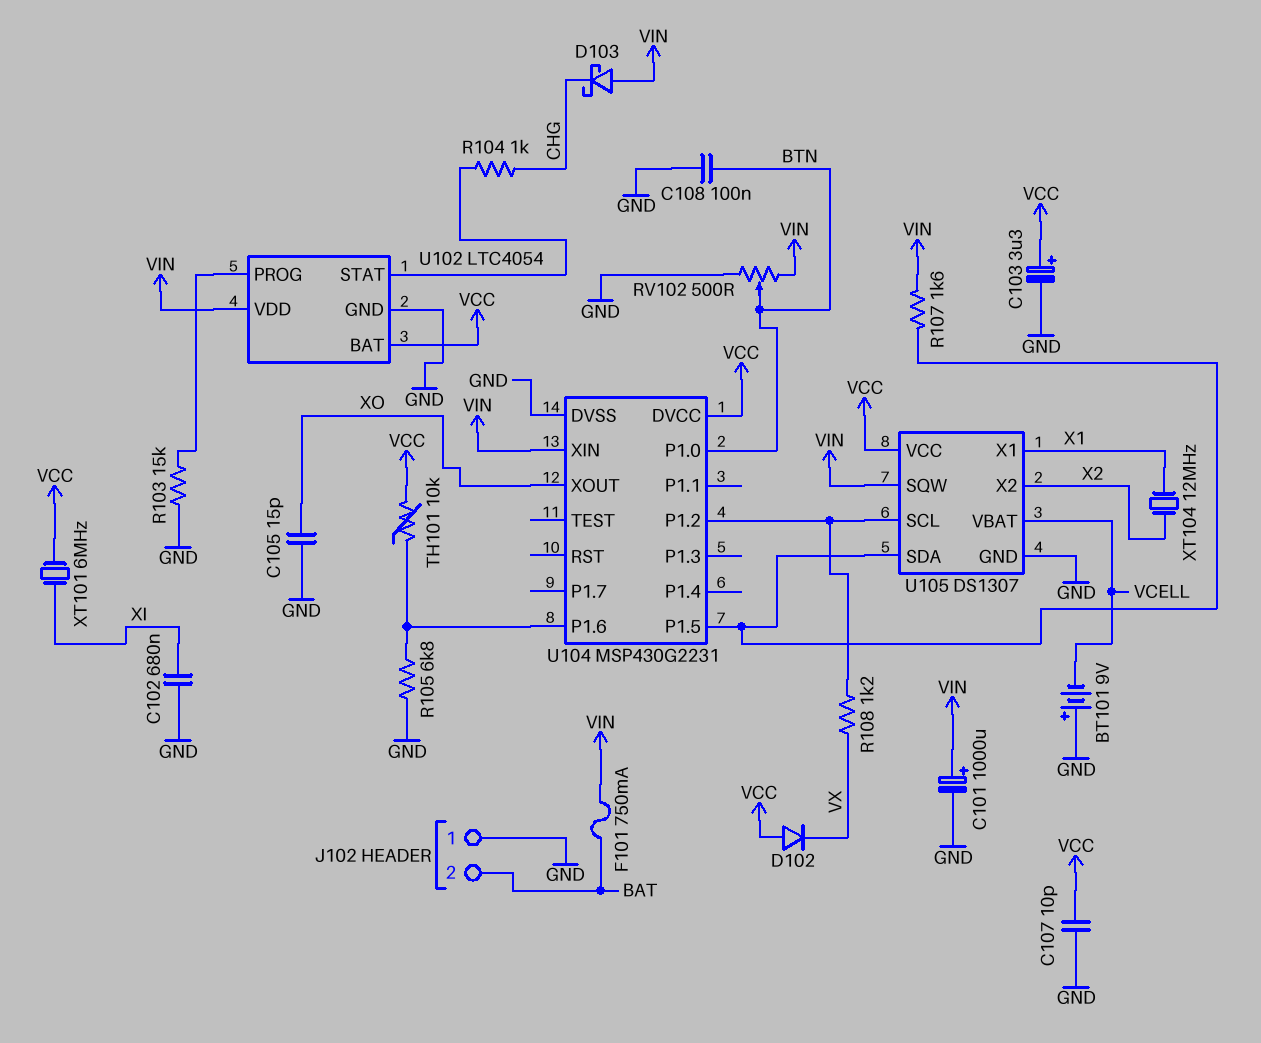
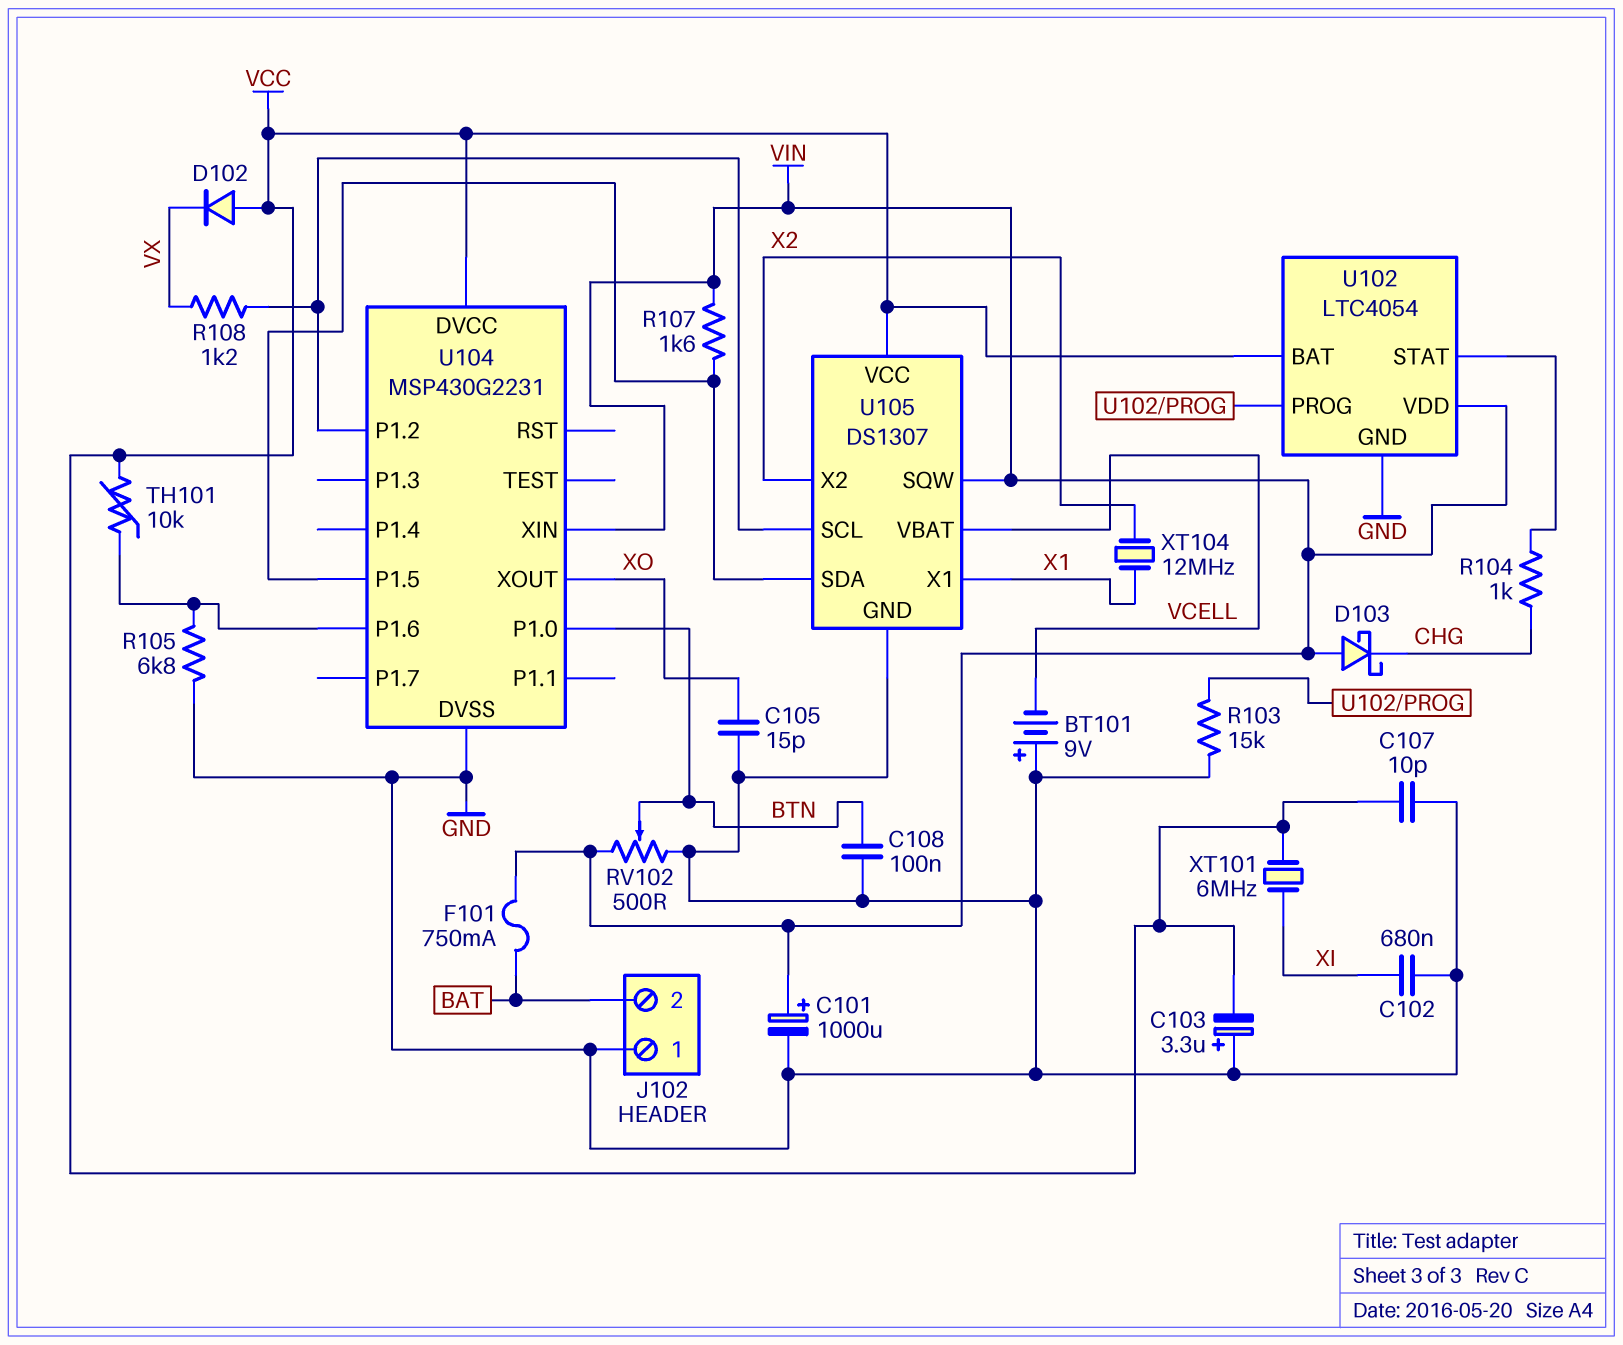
C103: 3.3uF (plus VCC, minus GND) -> 3.3uF (plus GND, minus VCC)

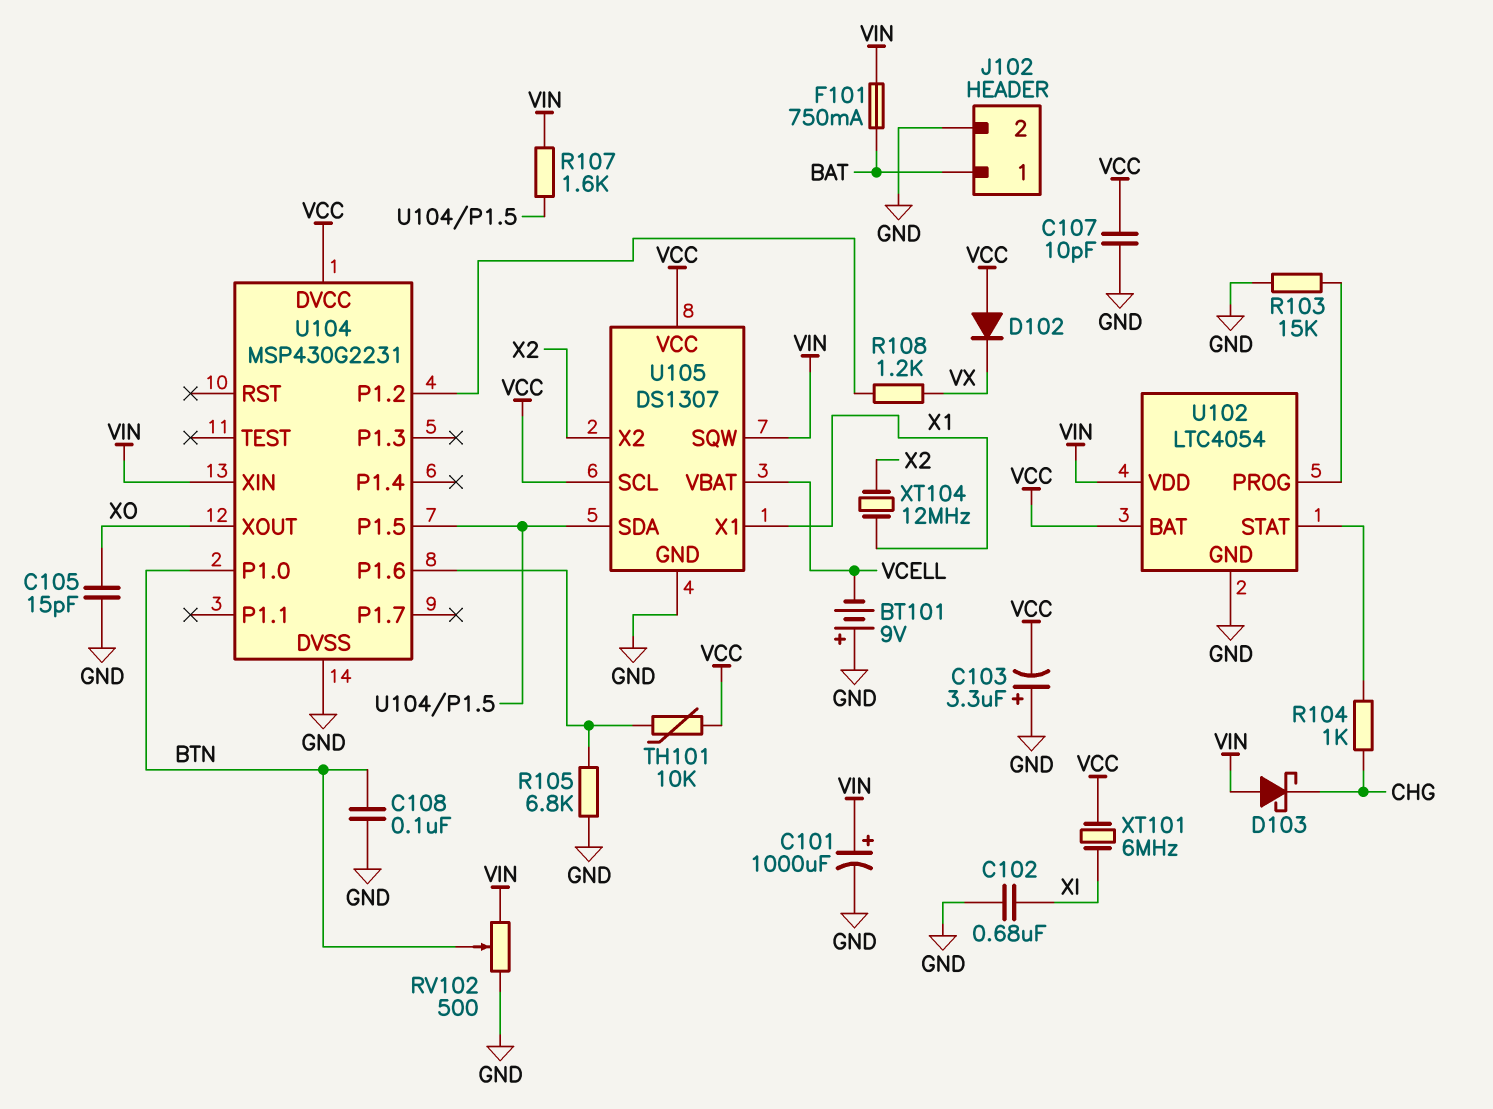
J102 pin 1: GND -> BAT
J102 pin 2: BAT -> GND
U105 pin SCL: U104/P1.2 -> VCC

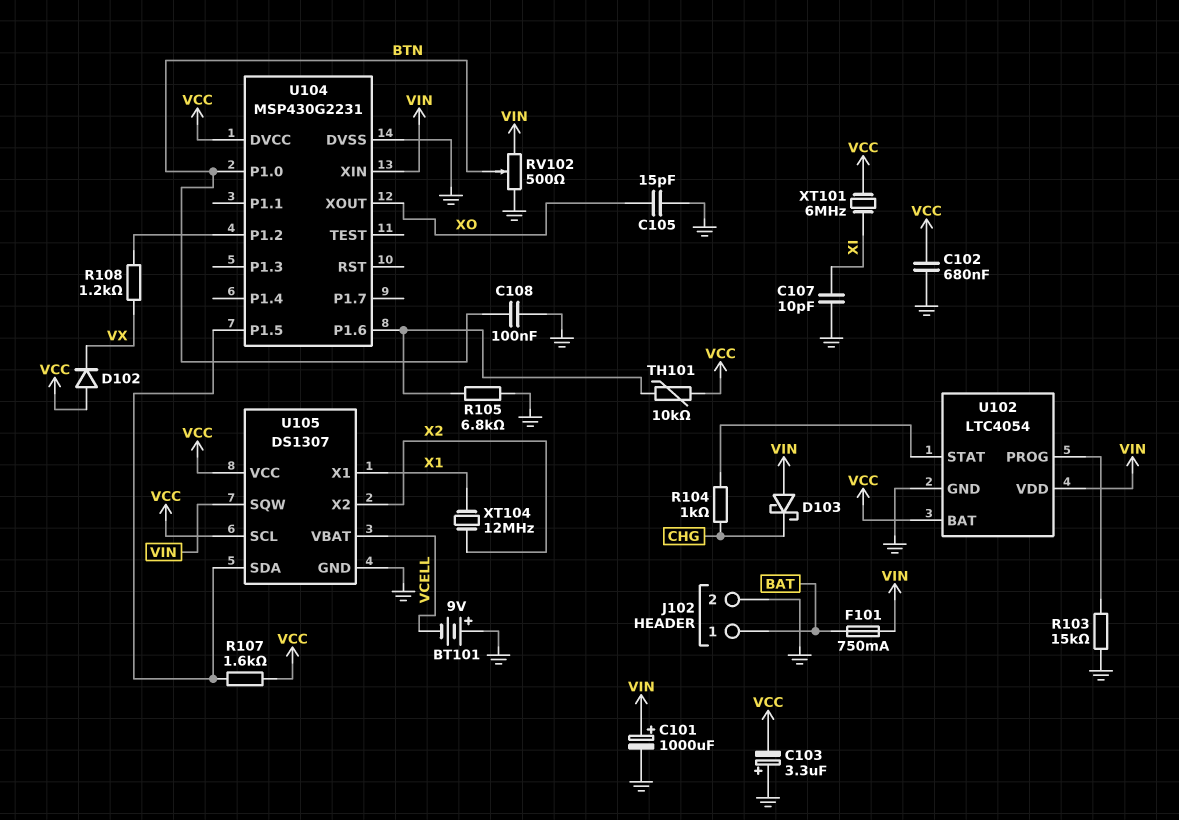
C102: 680nF (GND, XI) -> 680nF (GND, VCC)
C107: 10pF (GND, VCC) -> 10pF (GND, XI)
R107: 1.6k (U104/P1.5, VIN) -> 1.6k (U104/P1.5, VCC)

